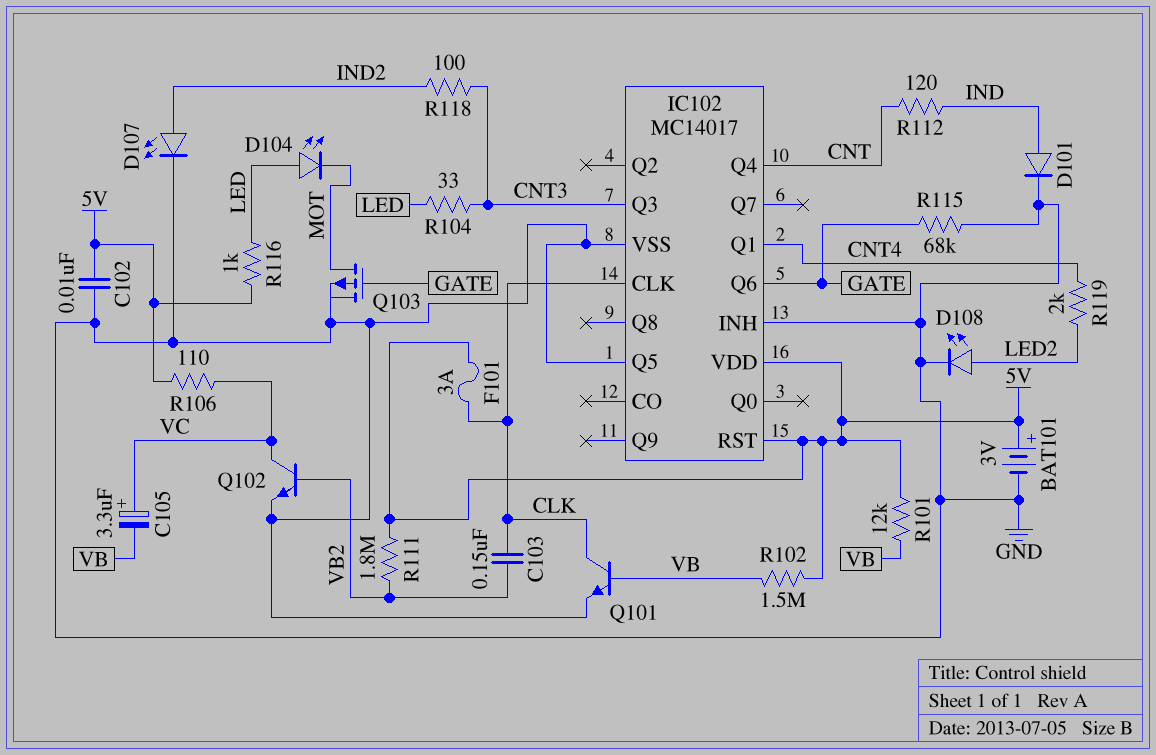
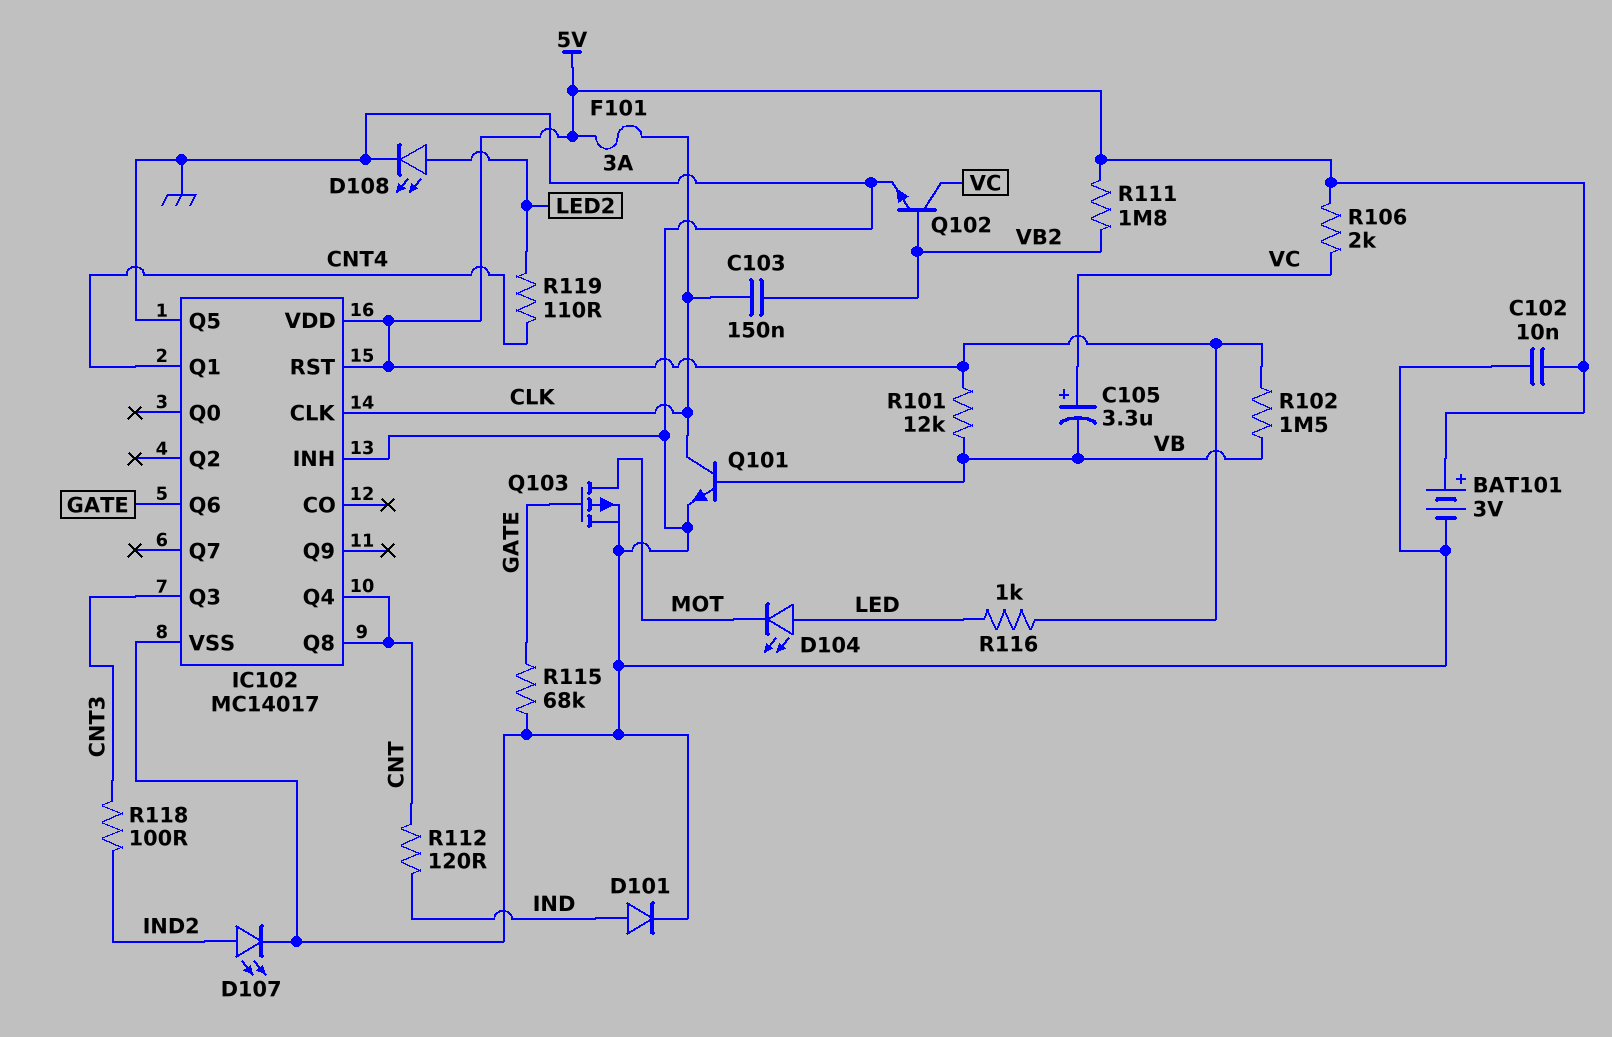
IC102 pin Q8: none -> CNT
R104: 33 (CNT3, LED) -> none
R106: 110 (5V, VC) -> 2k (5V, VC)
R119: 2k (CNT4, LED2) -> 110 (CNT4, LED2)

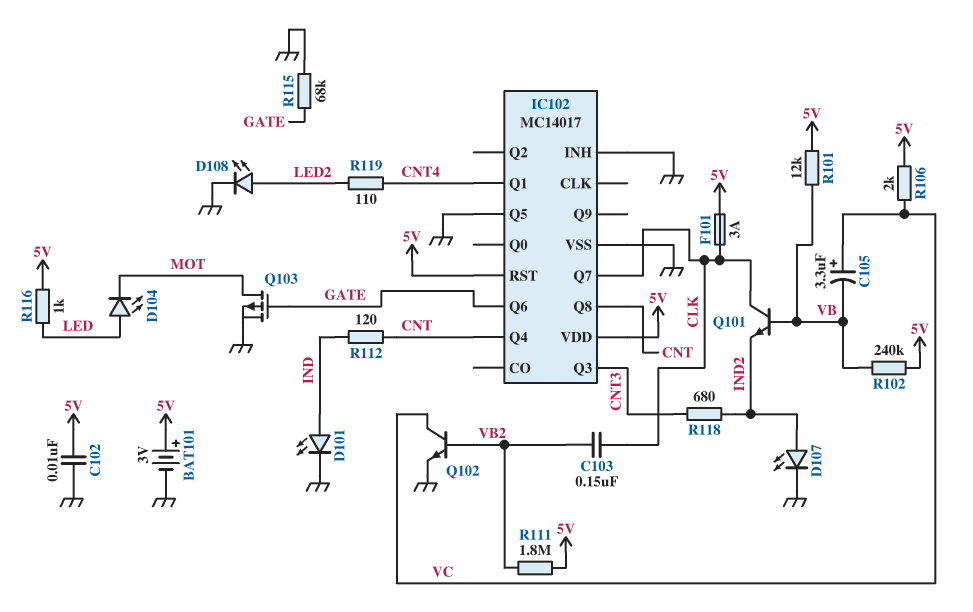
D101: diode (A IND, K GND) -> LED (A IND, K GND)
IC102 pin CLK: CLK -> none
IC102 pin Q7: none -> CLK
Q101: NPN (B VB, C CLK, E GND) -> NPN (B VB, C CLK, E IND2)
R102: 1.5M (5V, VB) -> 240k (5V, VB)
R118: 100 (CNT3, IND2) -> 680 (CNT3, IND2)

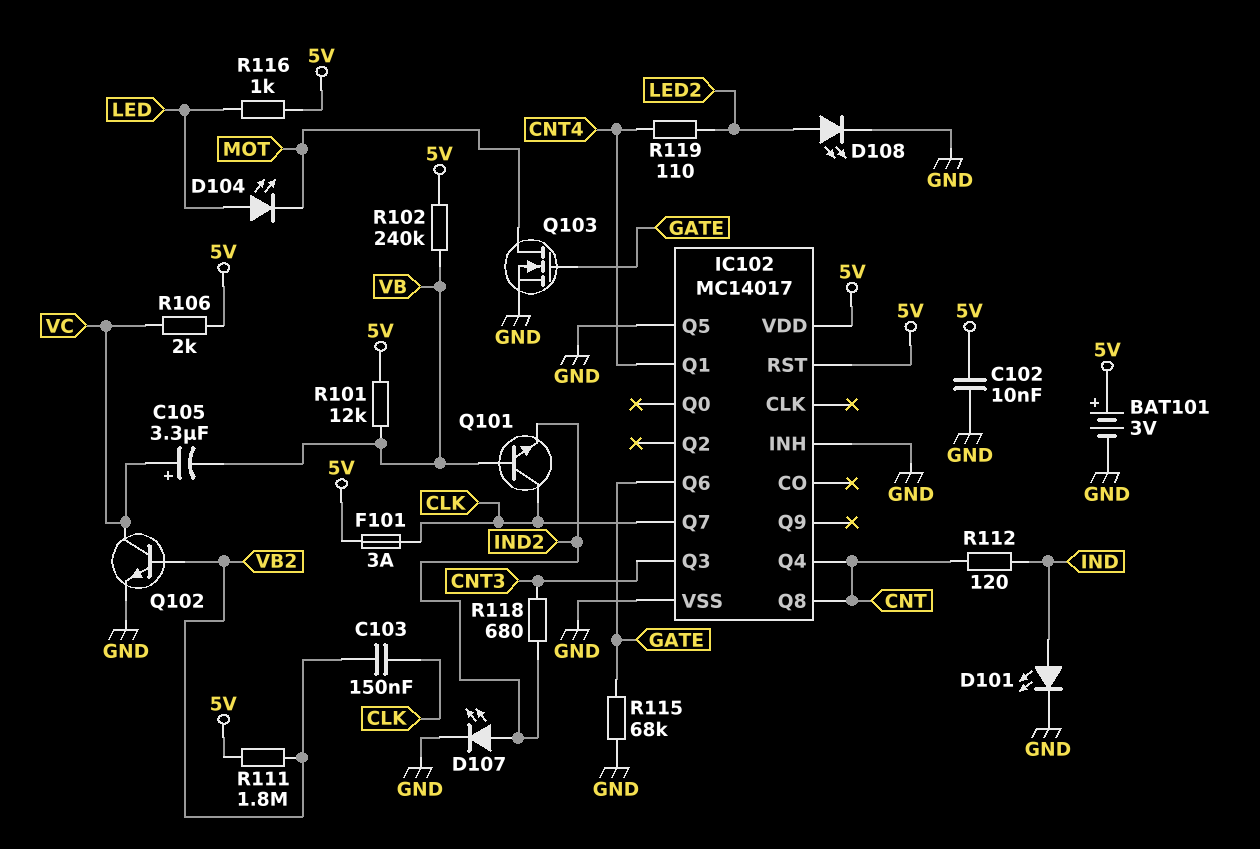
Q103: PMOS (G GATE, D MOT, S GND) -> NMOS (G GATE, D MOT, S GND)

